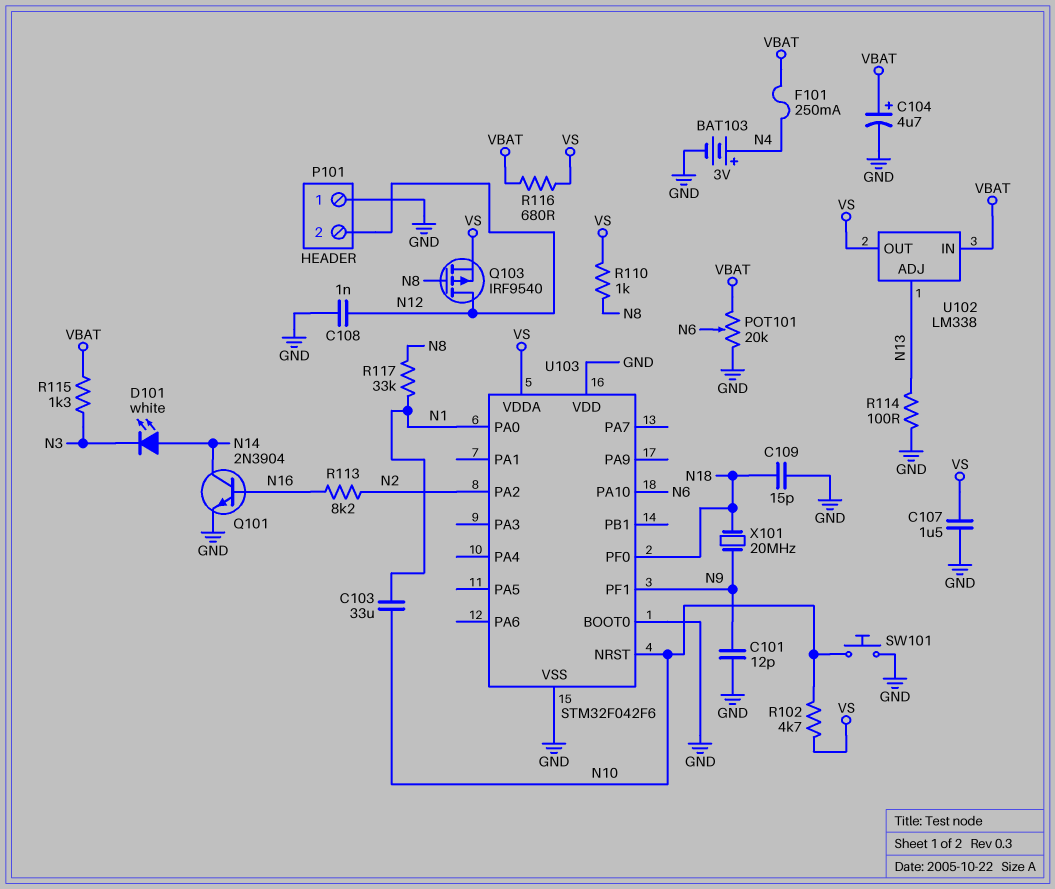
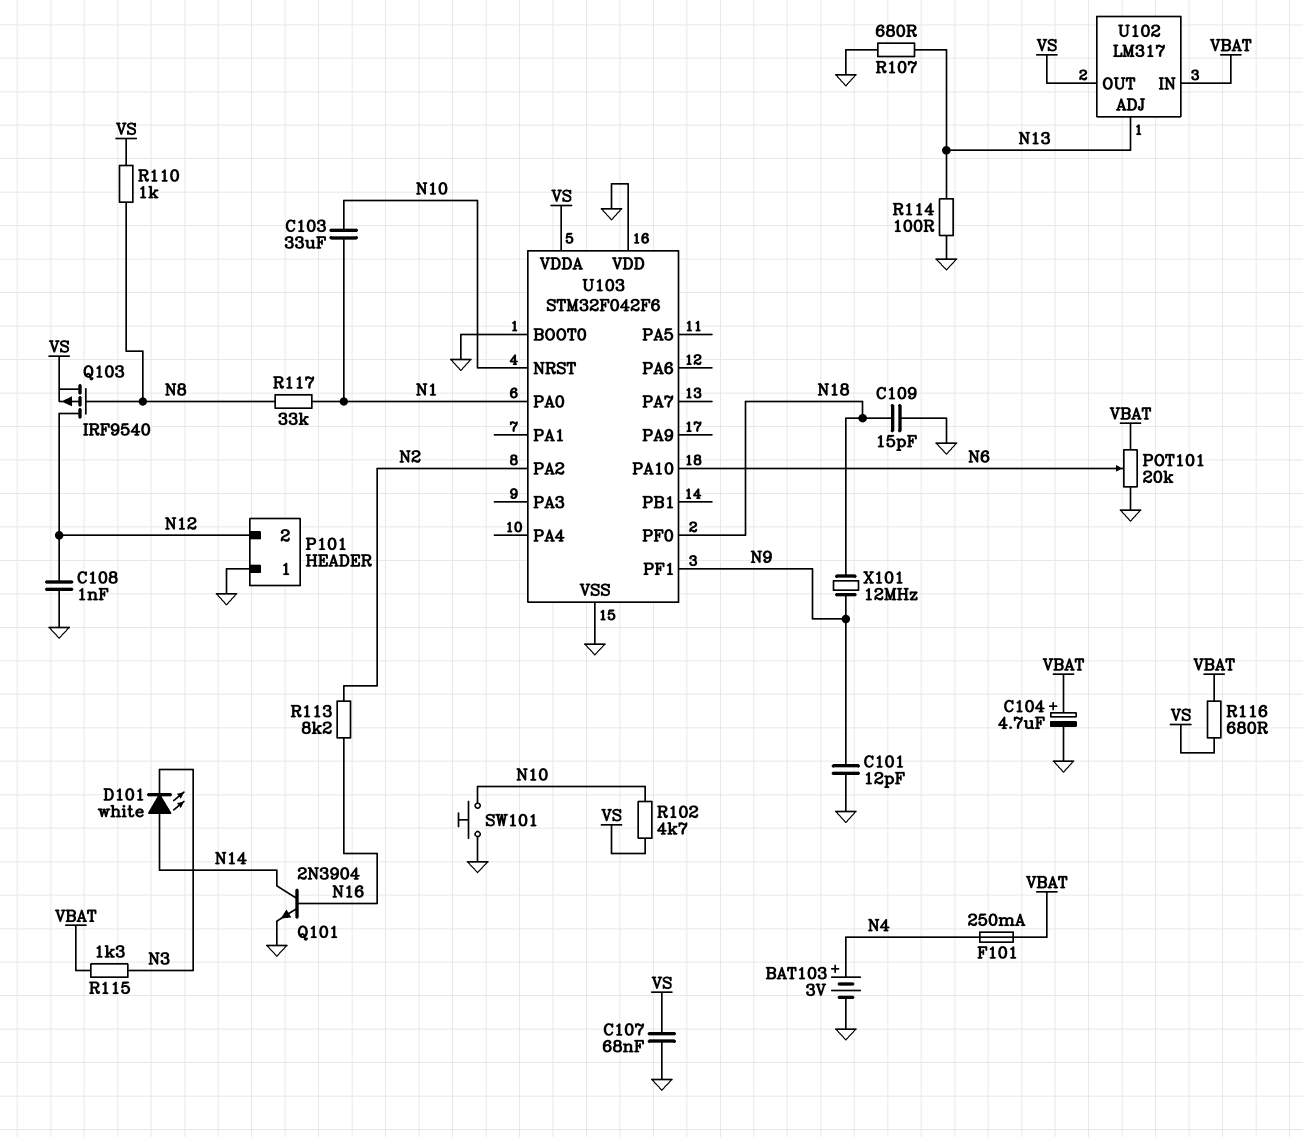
C107: 1.5uF (GND, VS) -> 68nF (GND, VS)
R107: none -> 680 (GND, N13)
U102: LM338 -> LM317
X101: 20MHz (N9, N18) -> 12MHz (N9, N18)

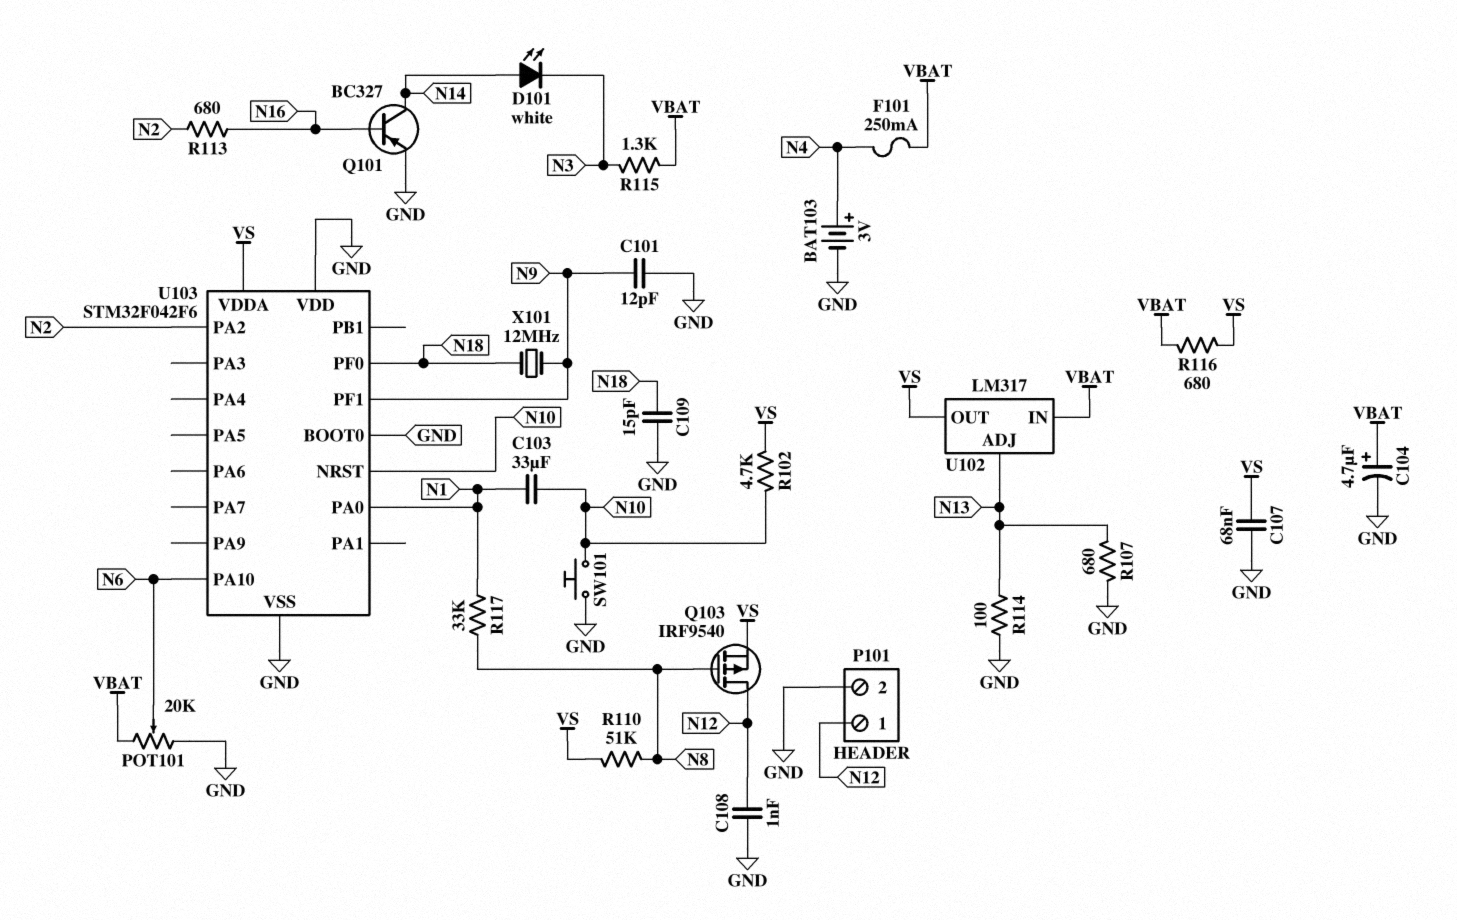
P101 pin 1: GND -> N12
P101 pin 2: N12 -> GND
Q101: NPN 2N3904 (B N16, C N14, E GND) -> PNP BC327 (B N16, C N14, E GND)
R110: 1k (N8, VS) -> 51k (N8, VS)
R113: 8.2k (N2, N16) -> 680 (N2, N16)

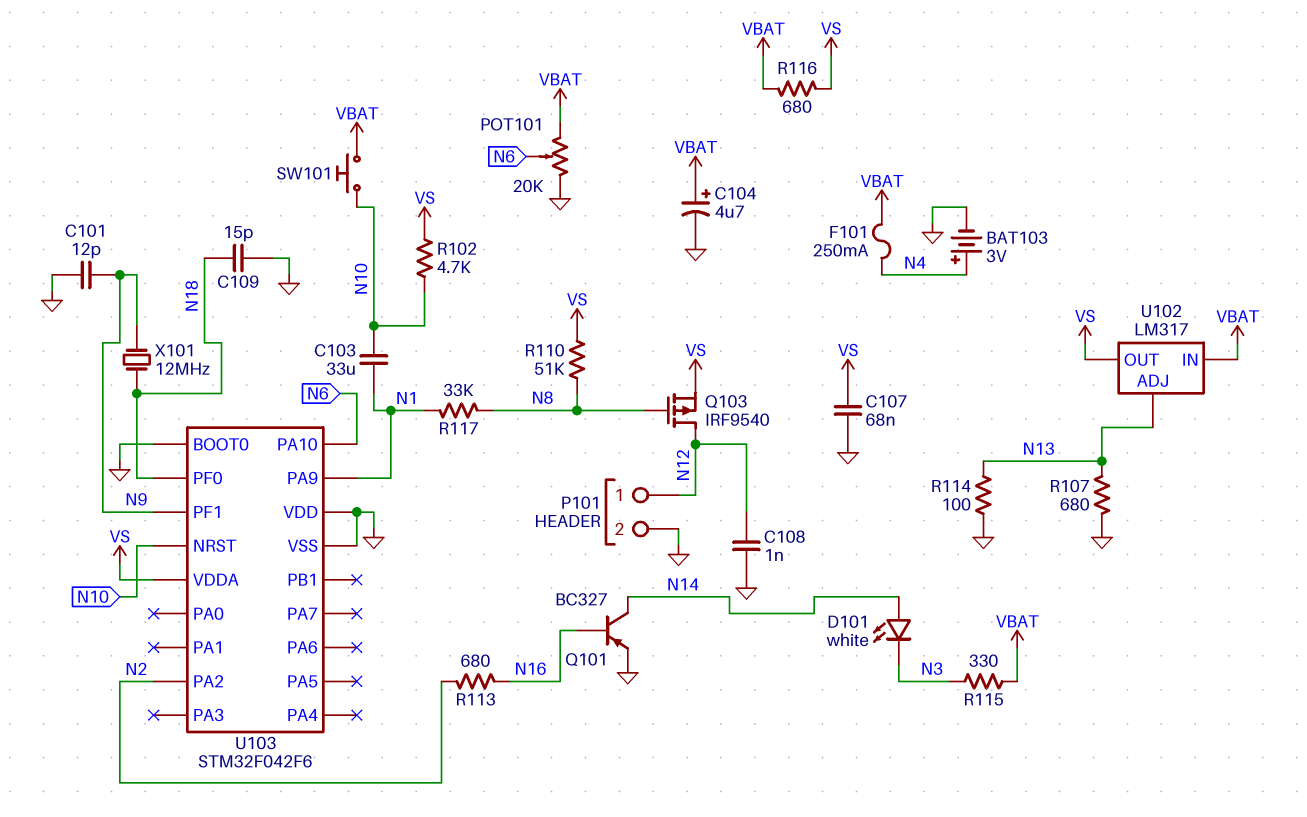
R115: 1.3k (N3, VBAT) -> 330 (N3, VBAT)
SW101: button (GND, N10) -> button (N10, VBAT)
U103 pin PA0: N1 -> none
U103 pin PA9: none -> N1

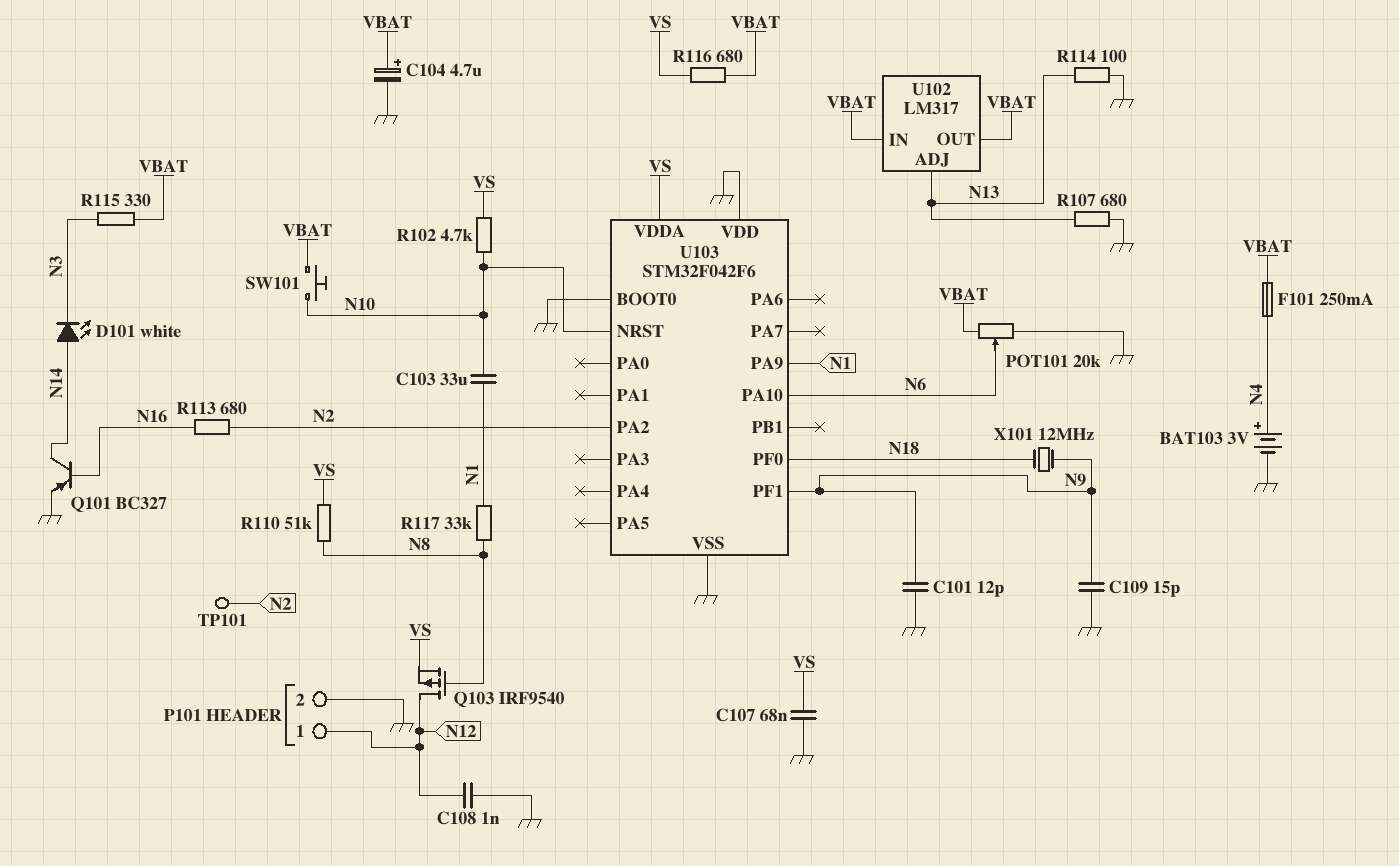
C109: 15pF (GND, N18) -> 15pF (GND, N9)
TP101: none -> test point (N2)
U102 pin OUT: VS -> VBAT

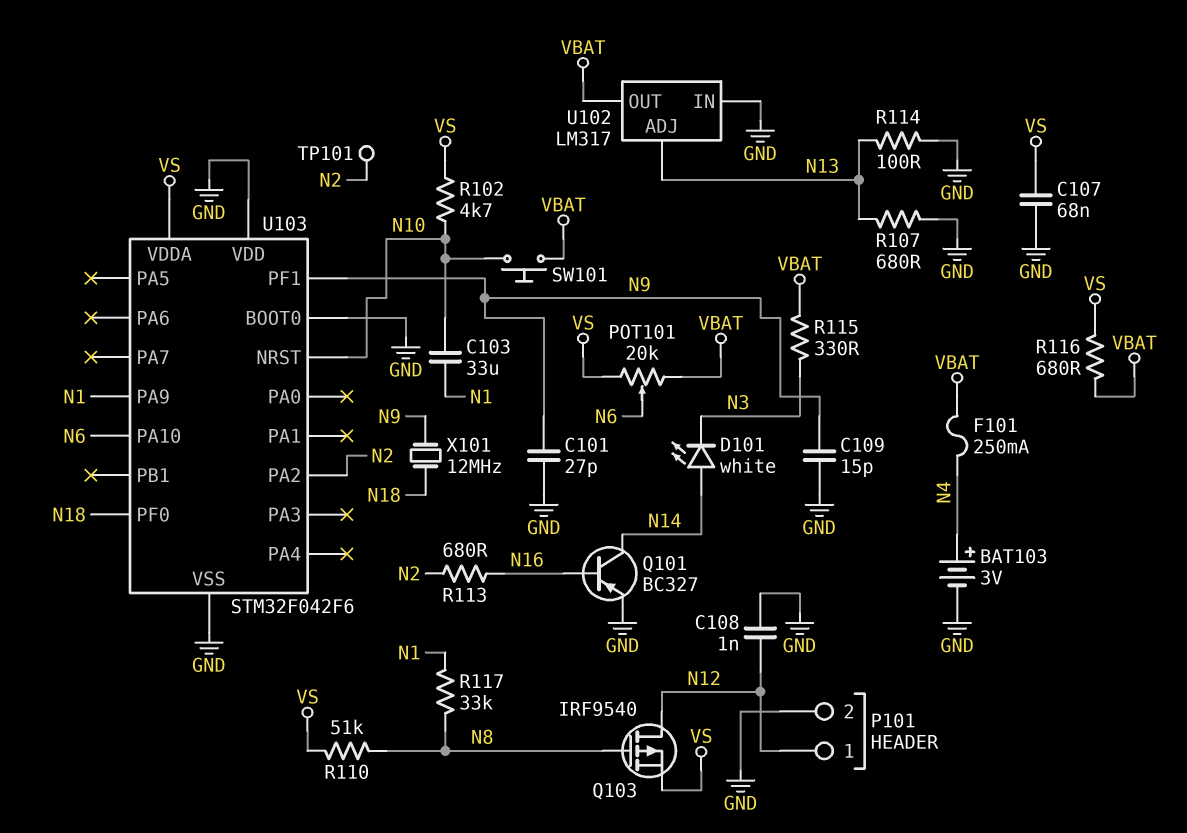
C101: 12pF (GND, N9) -> 27pF (GND, N9)
C104: 4.7uF (plus VBAT, minus GND) -> none
POT101: 20k (GND, VBAT, wiper N6) -> 20k (VBAT, VS, wiper N6)
U102 pin IN: VBAT -> GND

